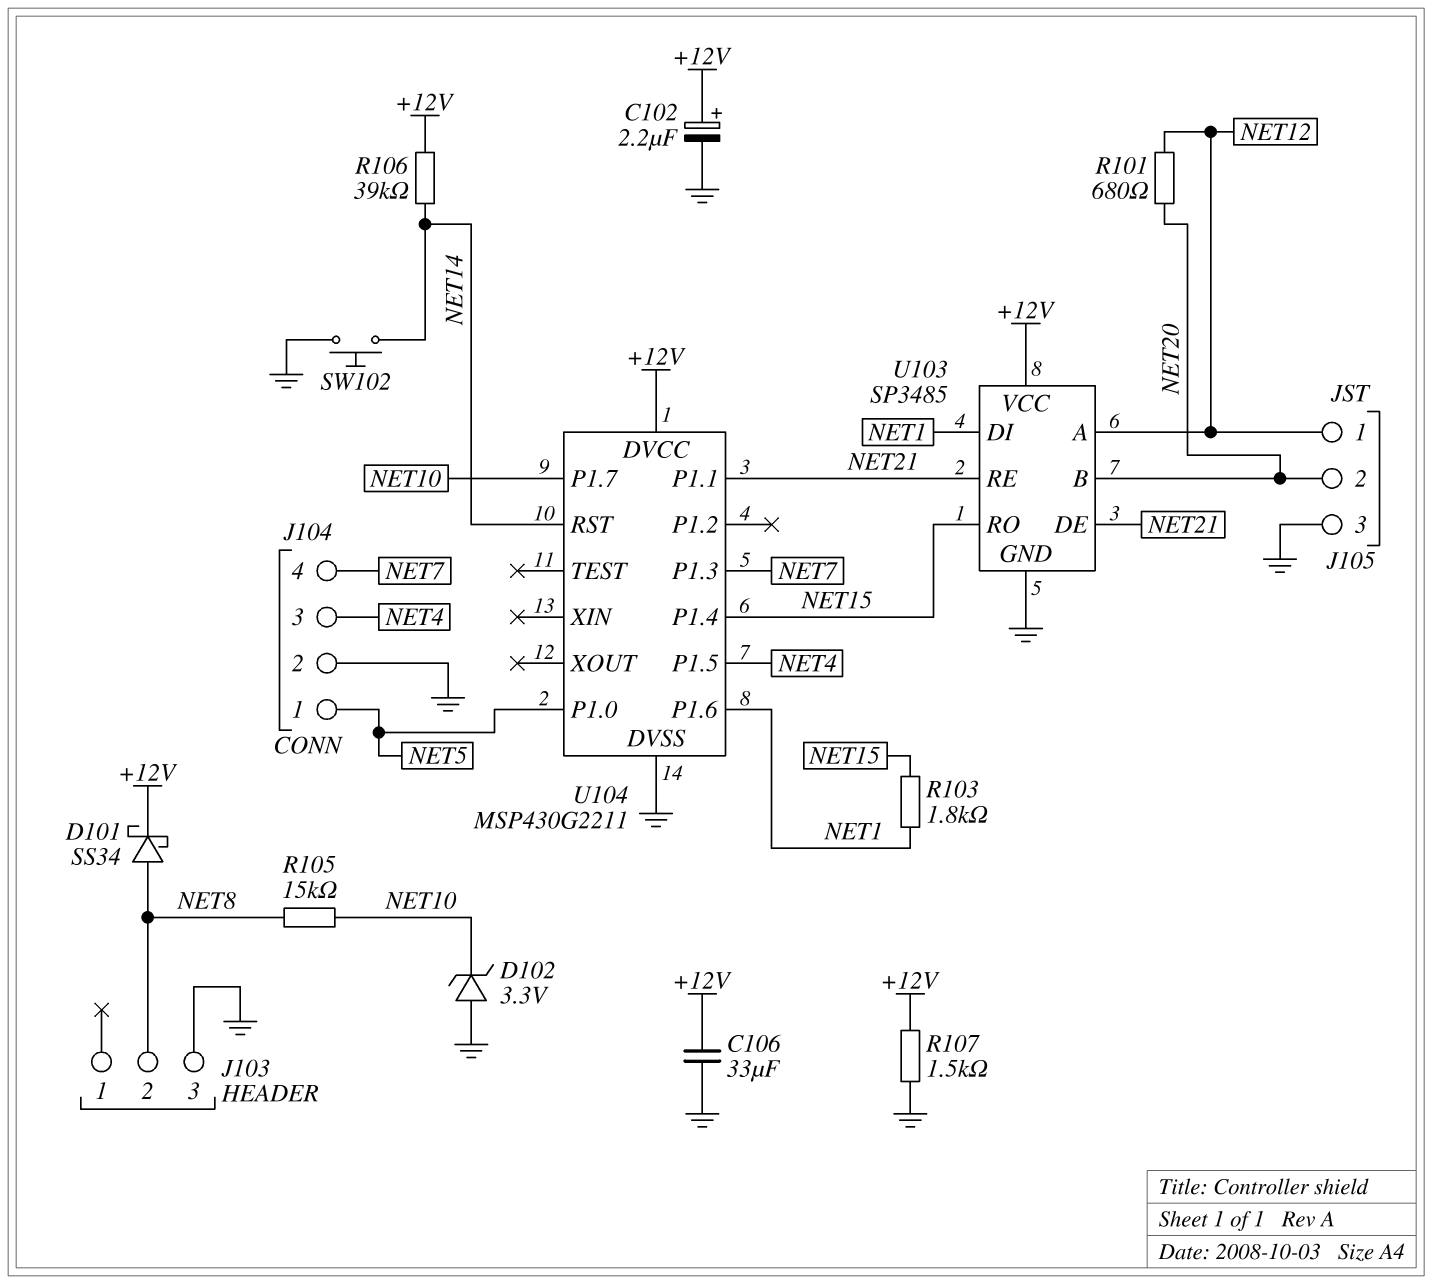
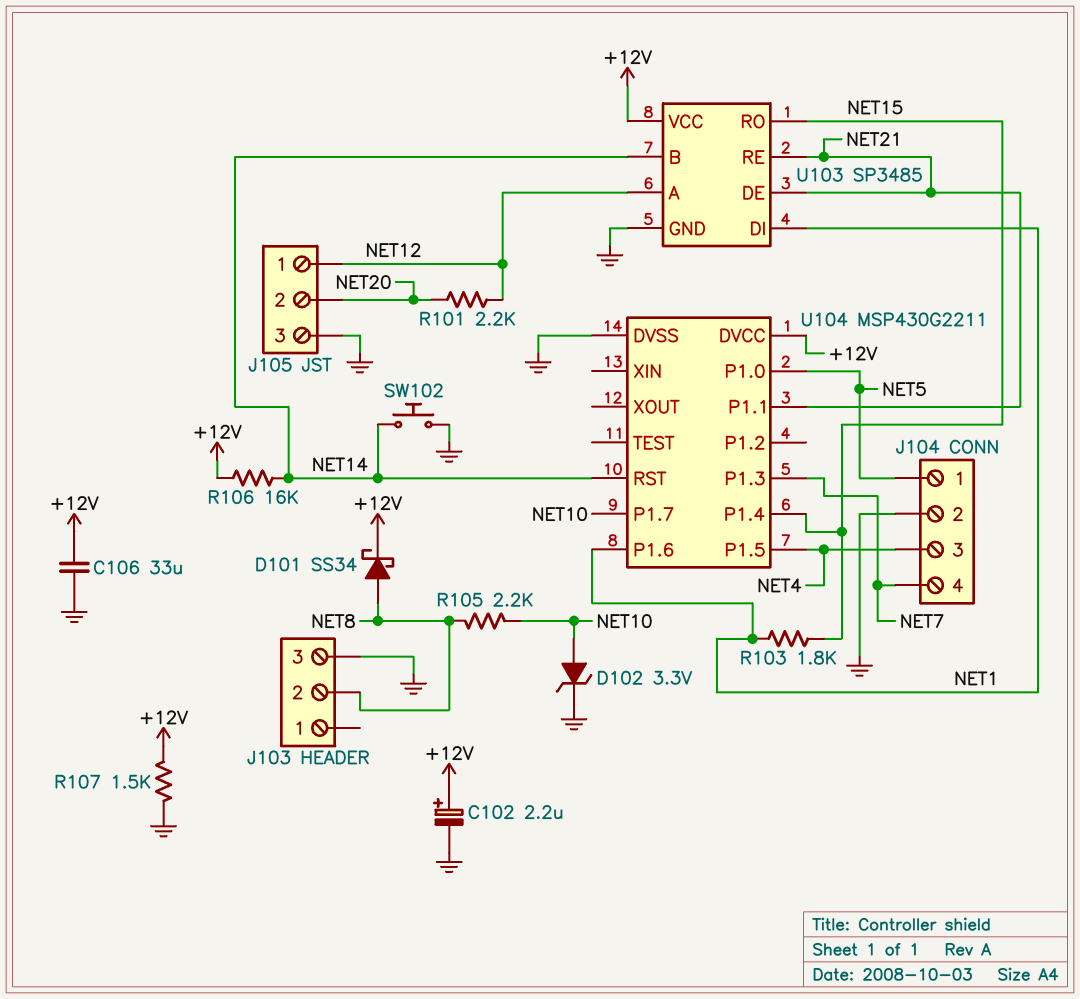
D102: zener 3.3V (A GND, K NET10) -> zener 3.3V (A NET10, K GND)
R101: 680 (NET12, NET20) -> 2.2k (NET12, NET20)
R105: 15k (NET8, NET10) -> 2.2k (NET8, NET10)
R106: 39k (+12V, NET14) -> 16k (+12V, NET14)
U103 pin B: NET20 -> NET14

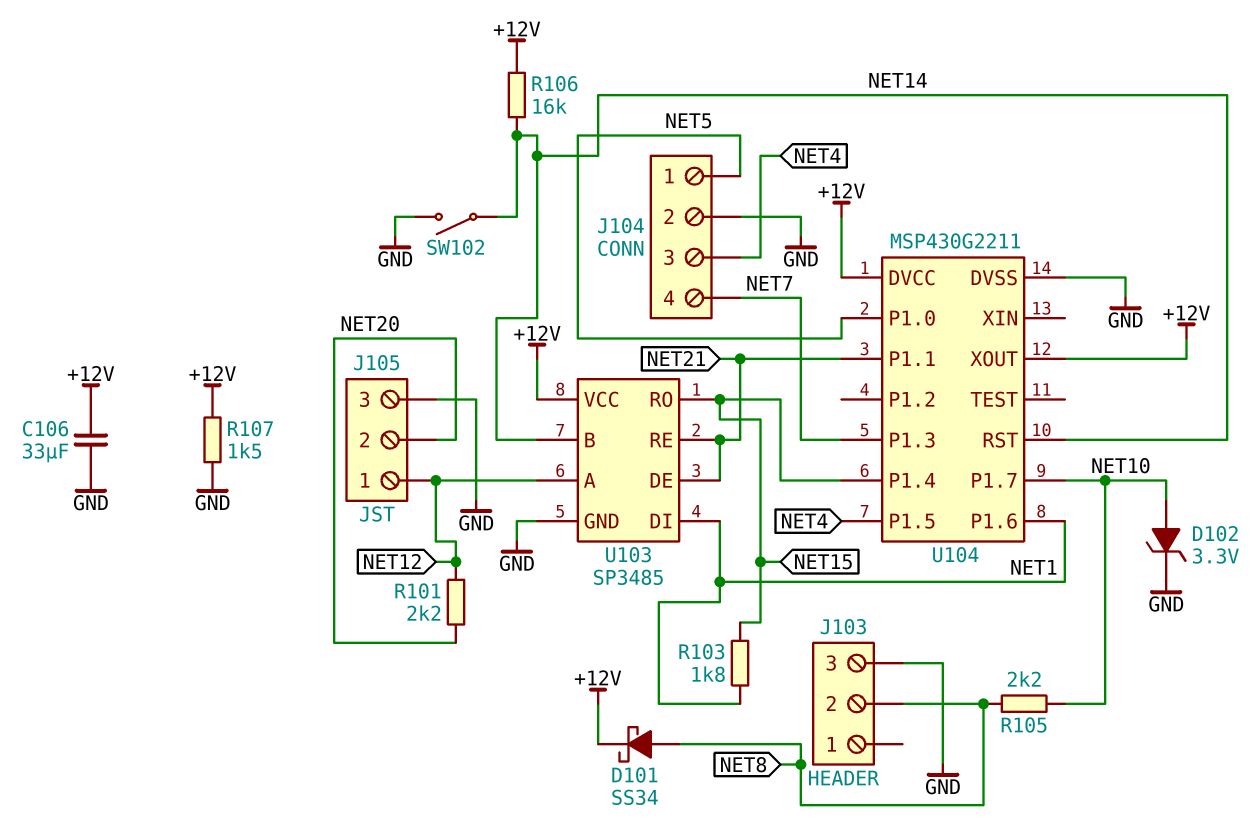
C102: 2.2uF (plus +12V, minus GND) -> none
SW102: button (GND, NET14) -> switch (GND, NET14)
U104 pin XOUT: none -> +12V

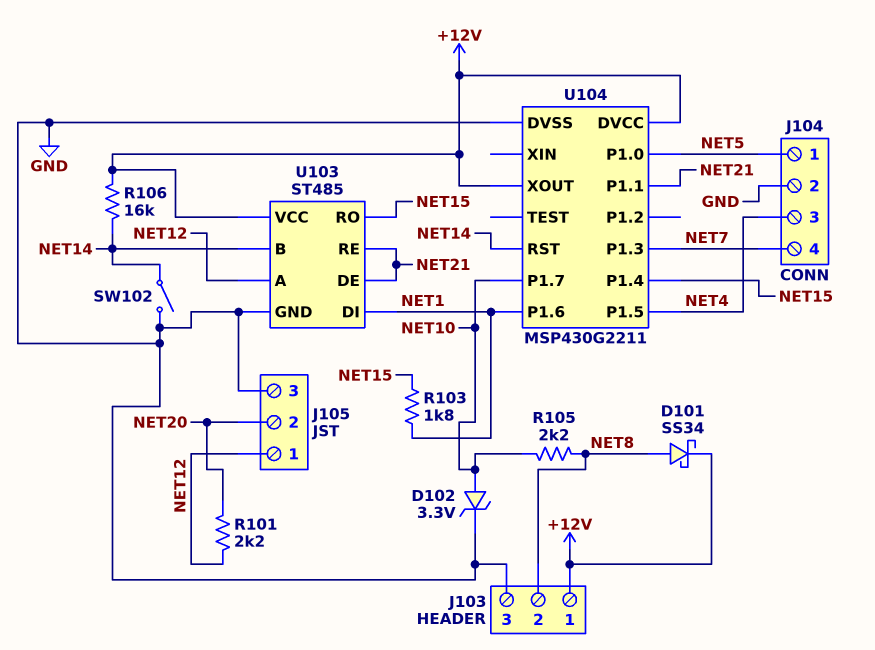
C106: 33uF (+12V, GND) -> none
J103 pin 1: none -> +12V
R107: 1.5k (+12V, GND) -> none
U103: SP3485 -> ST485

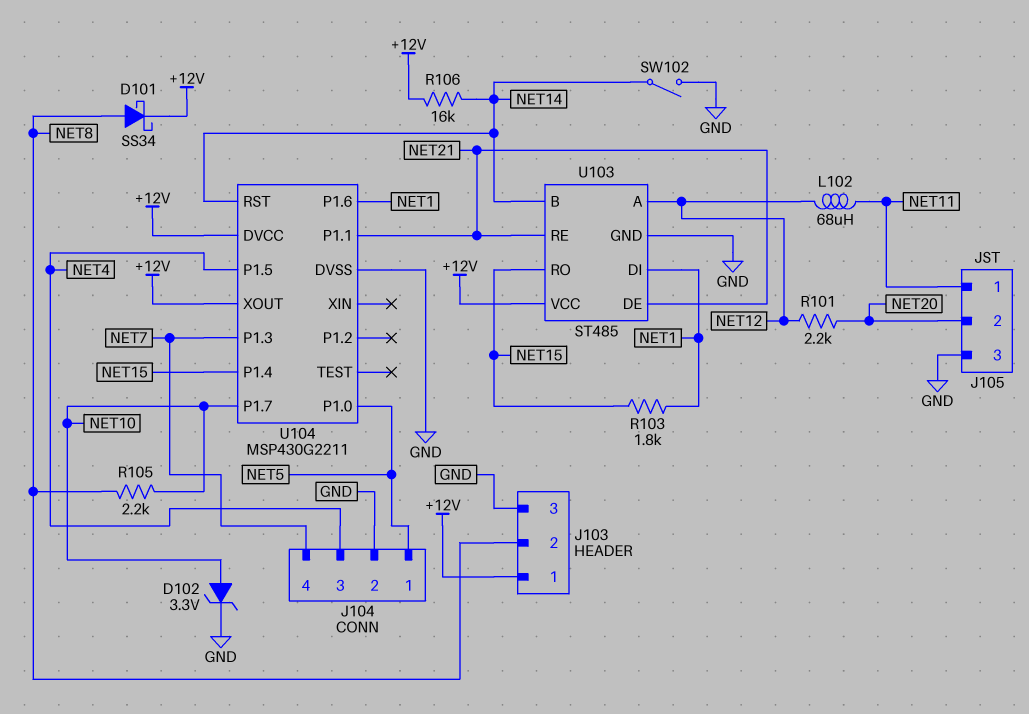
J105 pin 1: NET12 -> NET11
L102: none -> 68uH (NET11, NET12)

